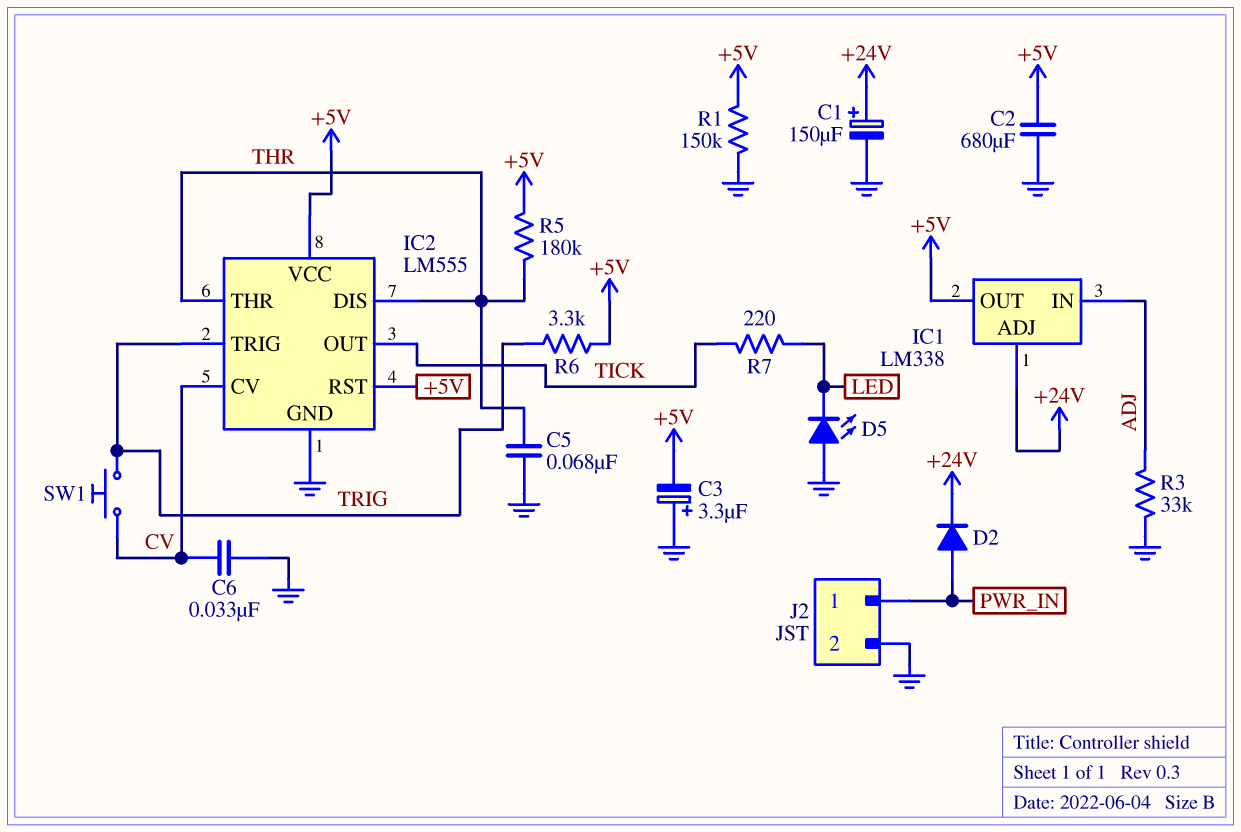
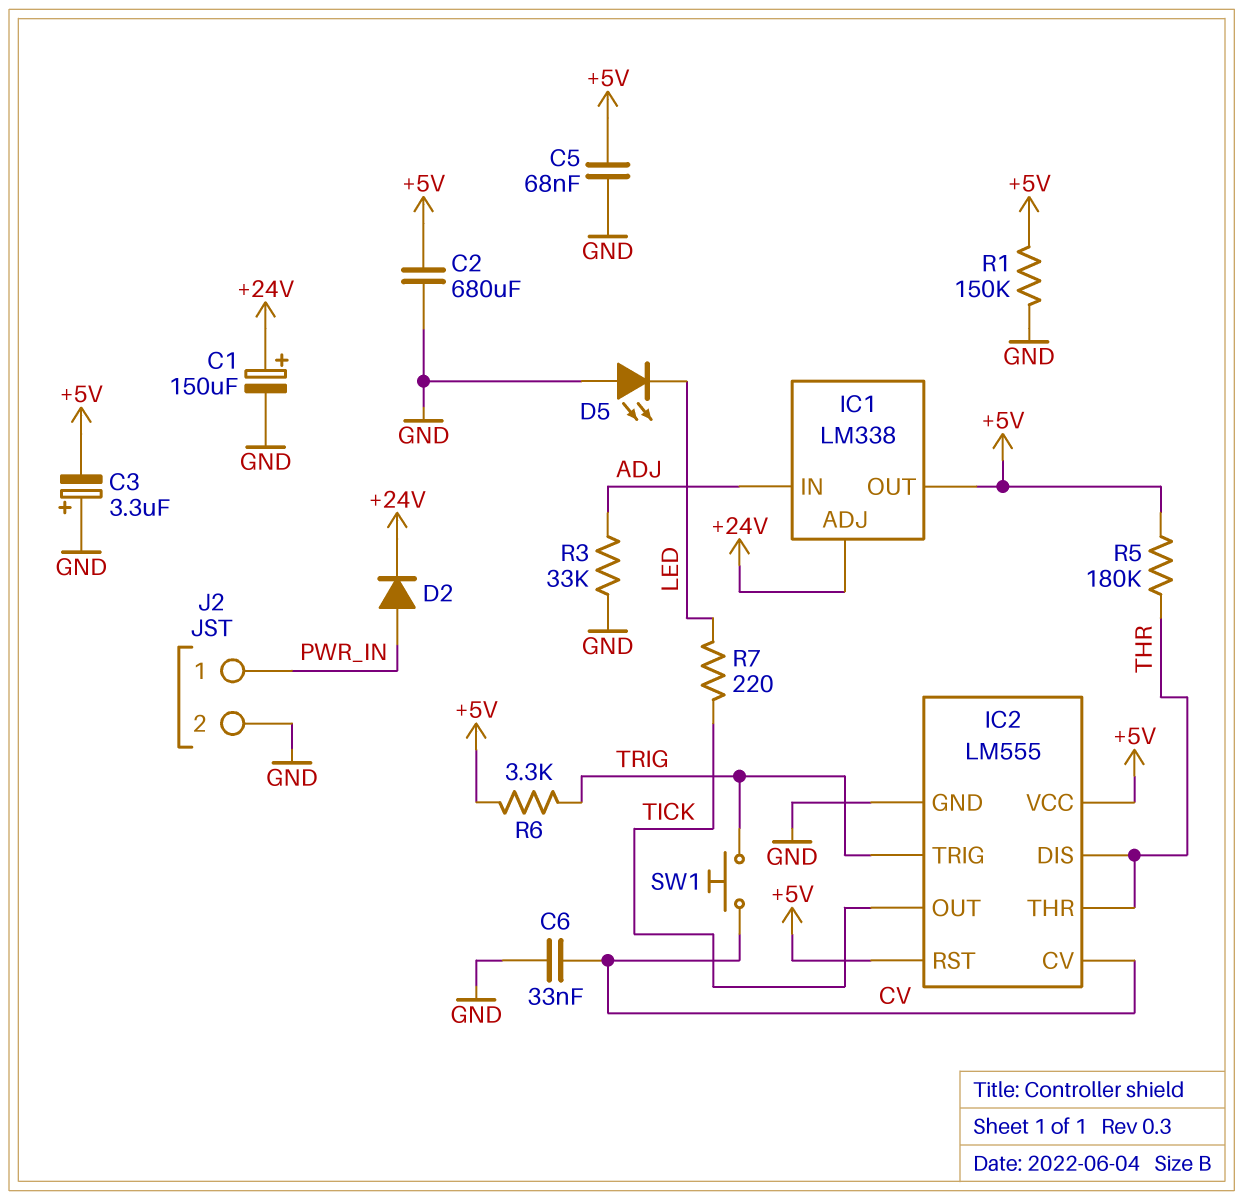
C5: 68nF (GND, THR) -> 68nF (+5V, GND)

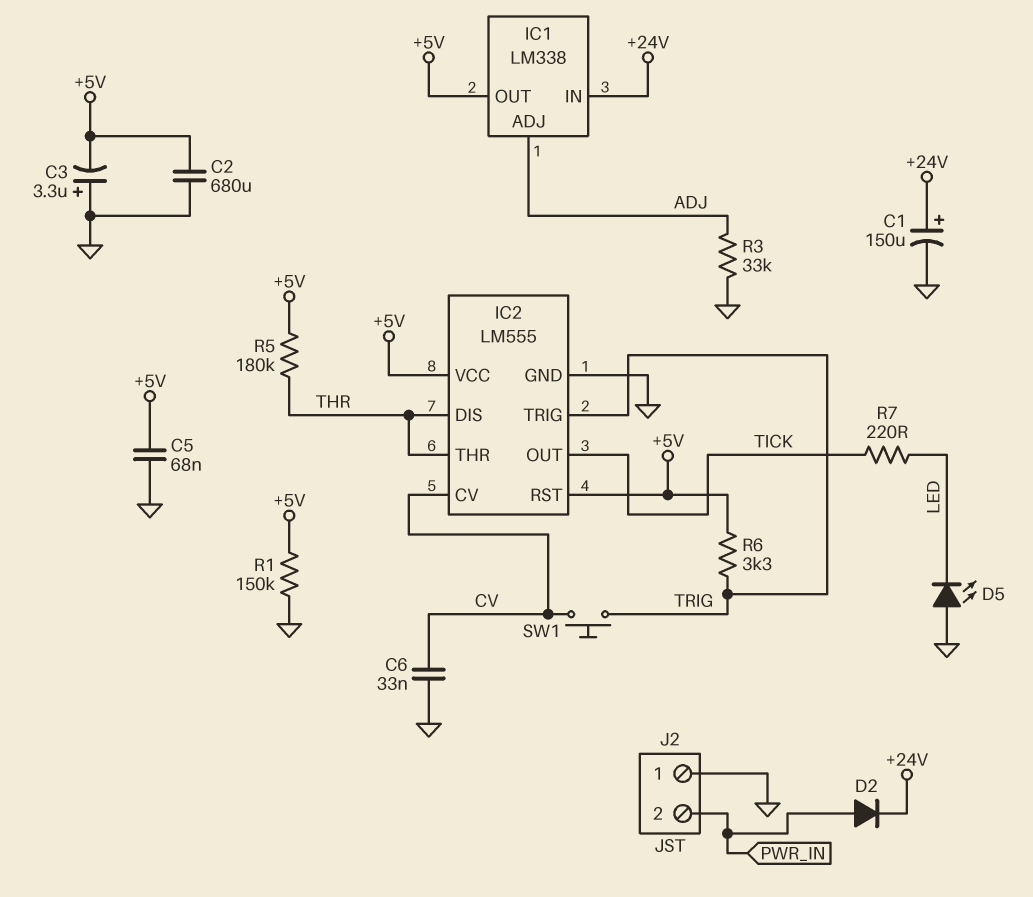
IC1 pin ADJ: +24V -> ADJ
IC1 pin IN: ADJ -> +24V
J2 pin 1: PWR_IN -> GND
J2 pin 2: GND -> PWR_IN

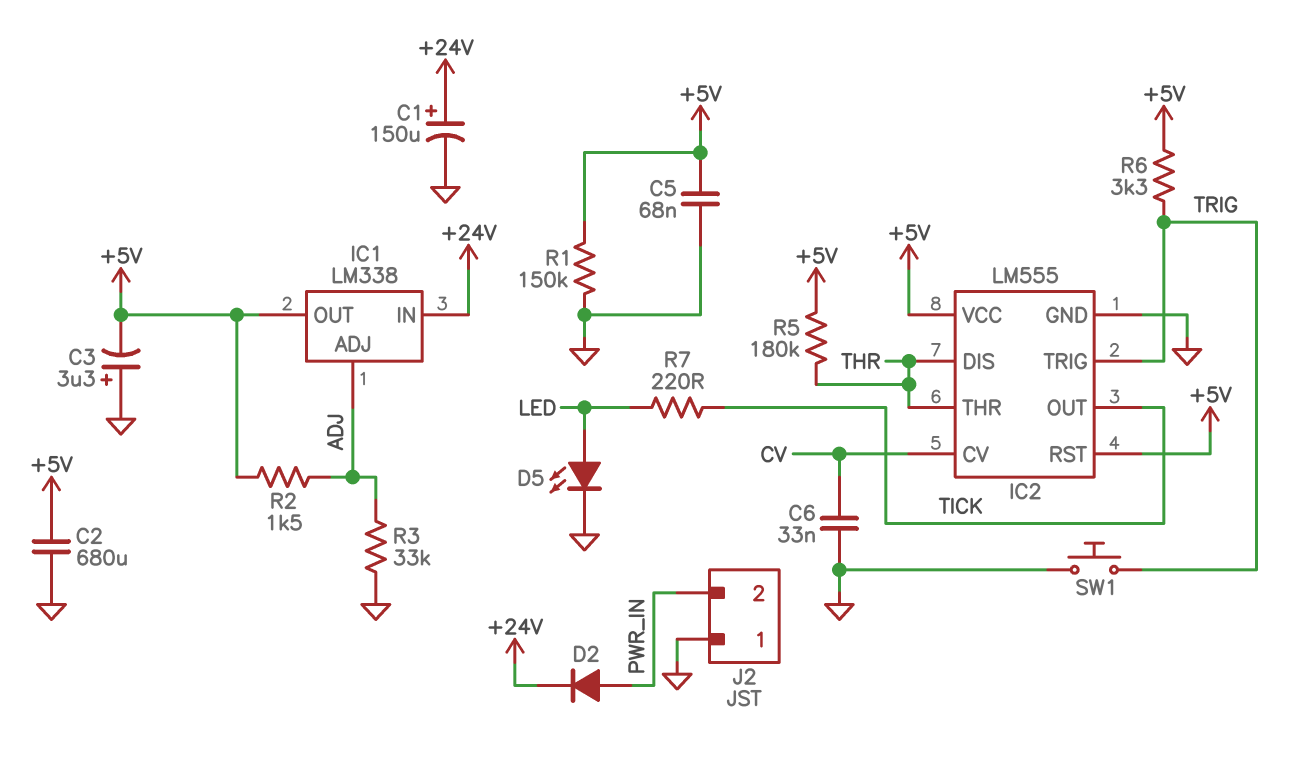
D5: LED (A GND, K LED) -> LED (A LED, K GND)
R2: none -> 1.5k (+5V, ADJ)
SW1: button (CV, TRIG) -> button (GND, TRIG)

